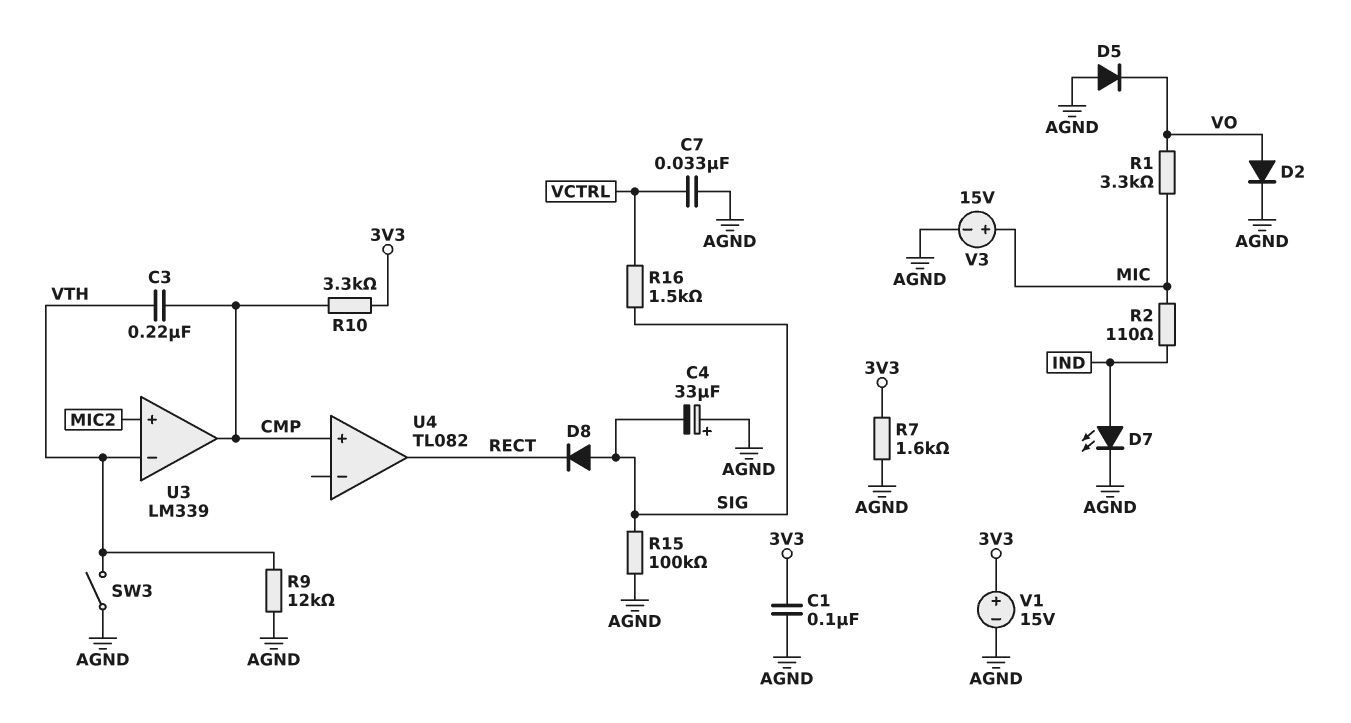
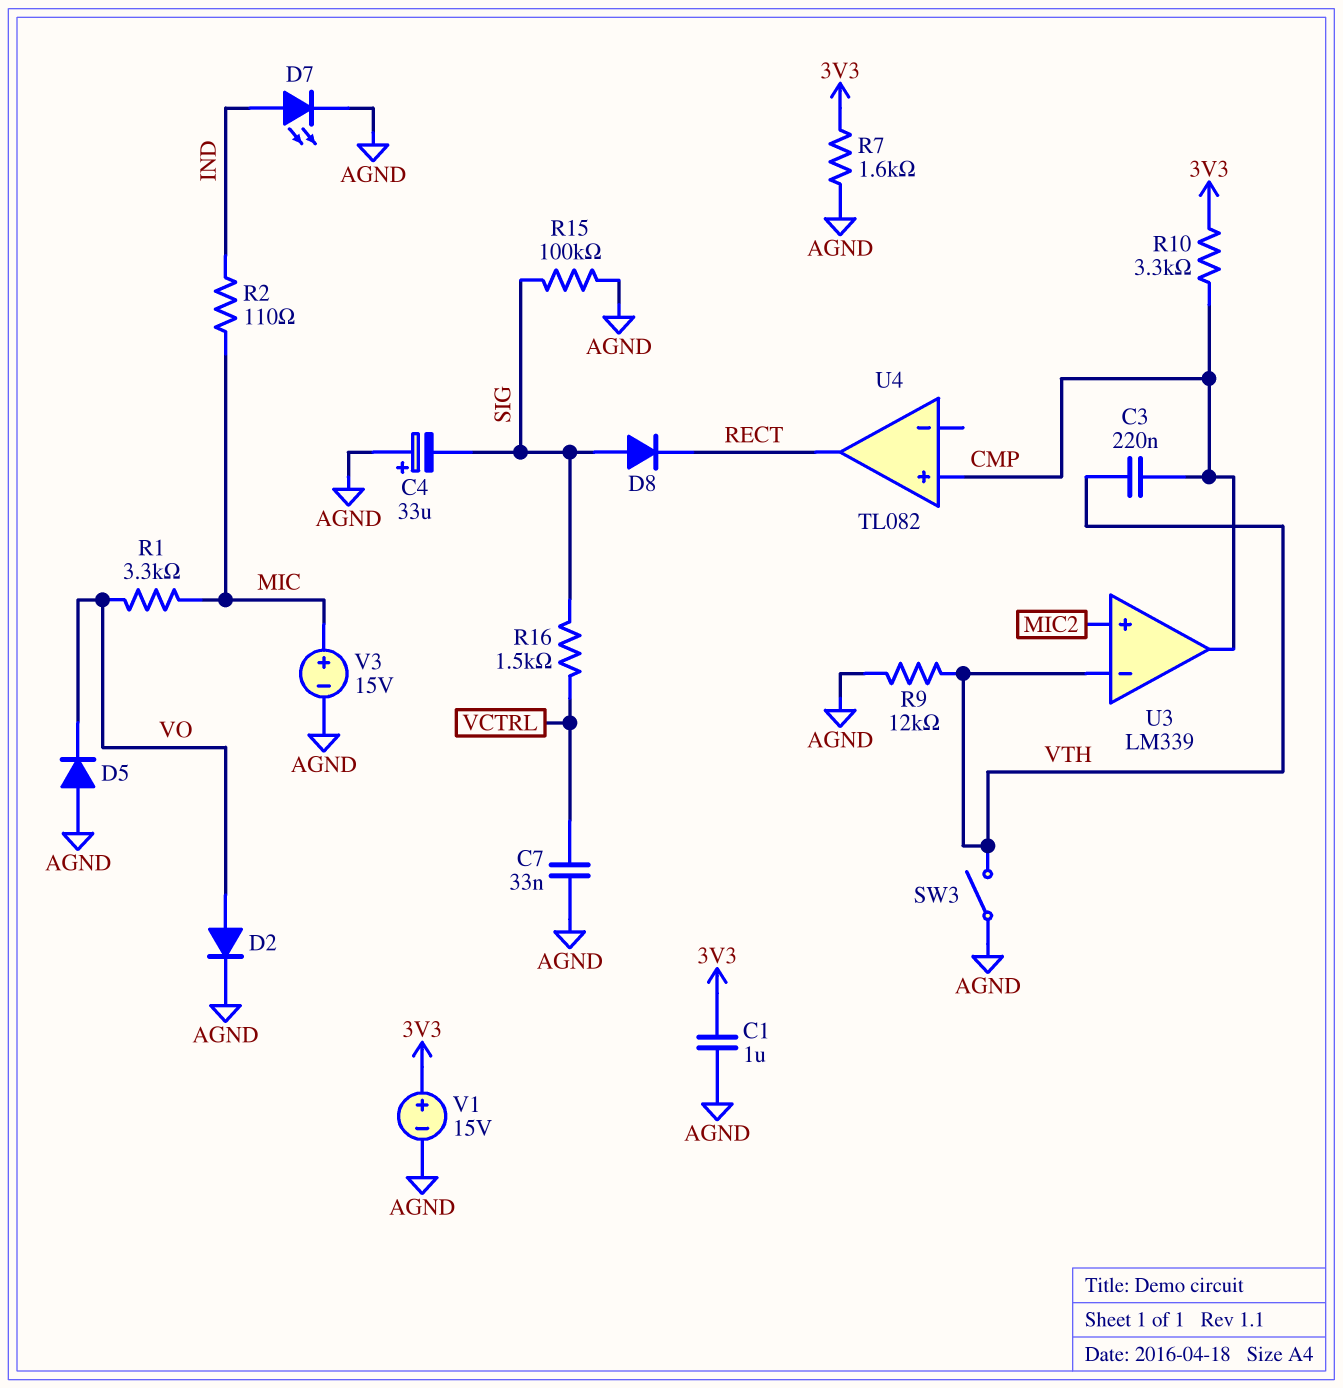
C1: 100nF (3V3, AGND) -> 1uF (3V3, AGND)

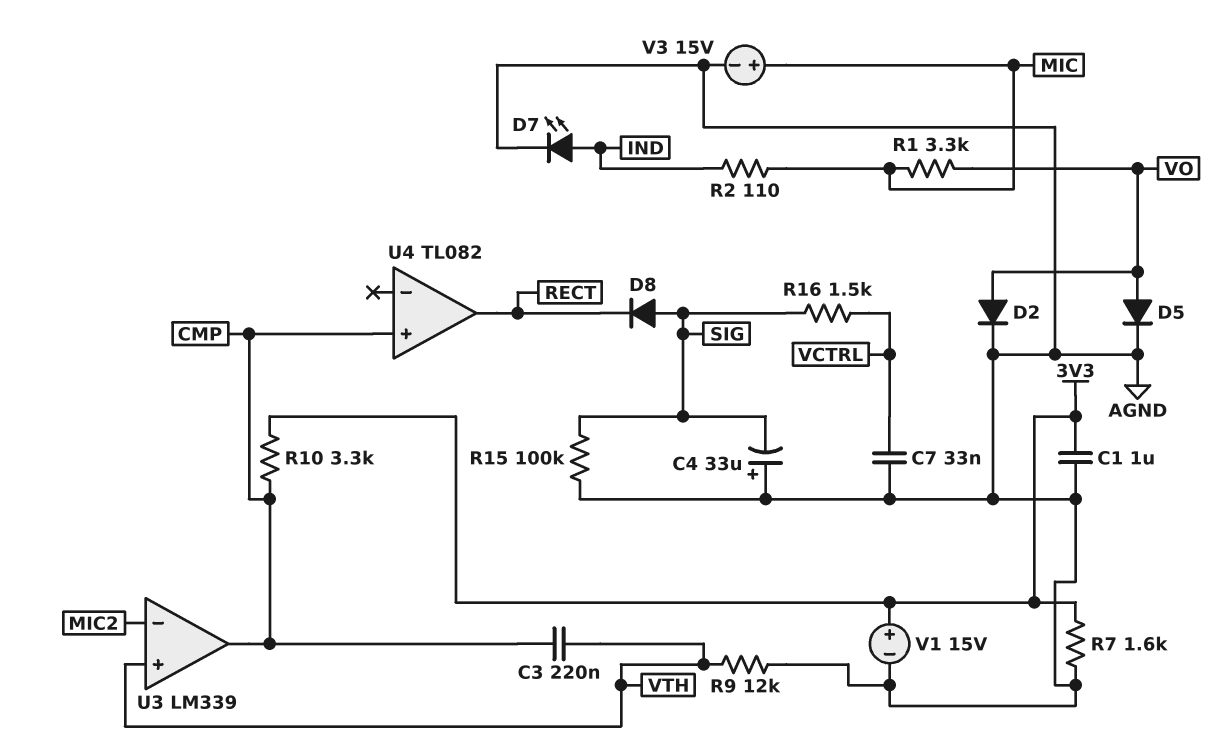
D5: diode (A AGND, K VO) -> diode (A VO, K AGND)
SW3: switch (AGND, VTH) -> none
U3 pin in+: MIC2 -> VTH
U3 pin in-: VTH -> MIC2

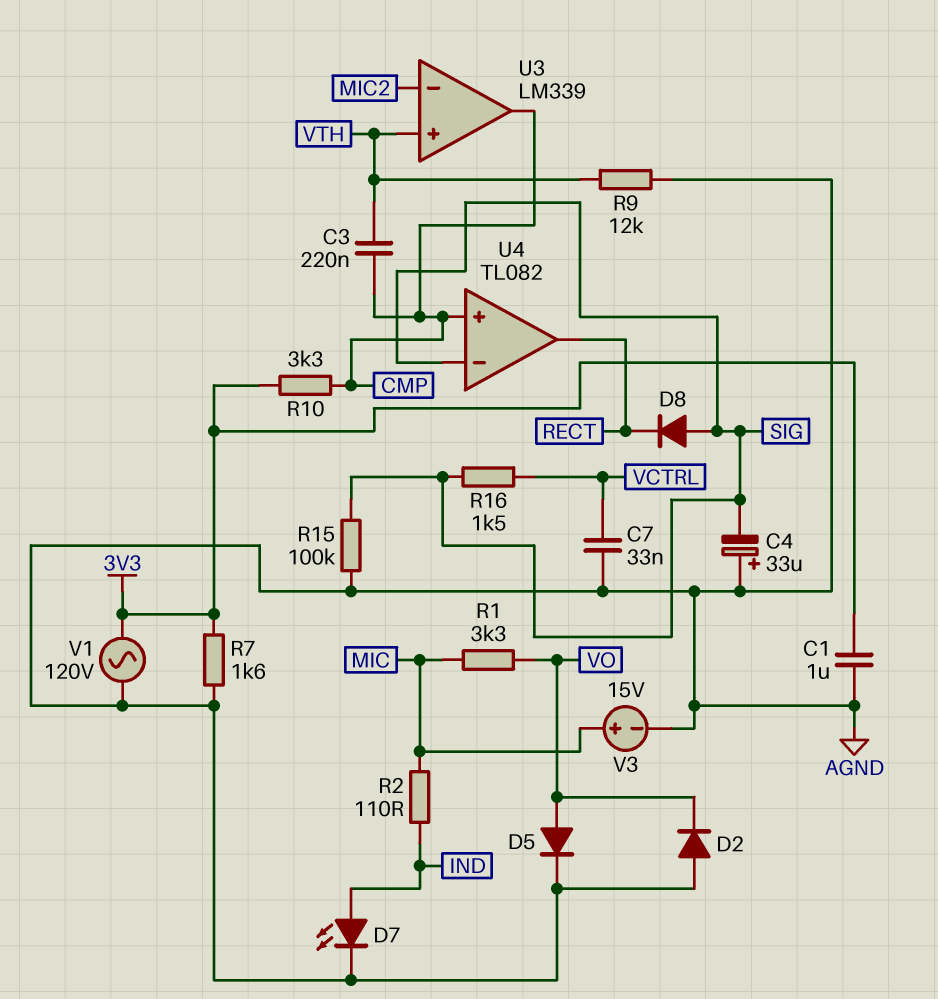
D2: diode (A VO, K AGND) -> diode (A AGND, K VO)
U4 pin in-: none -> SIG
V1: 15V (plus 3V3, minus AGND) -> AC 120V (3V3, AGND)

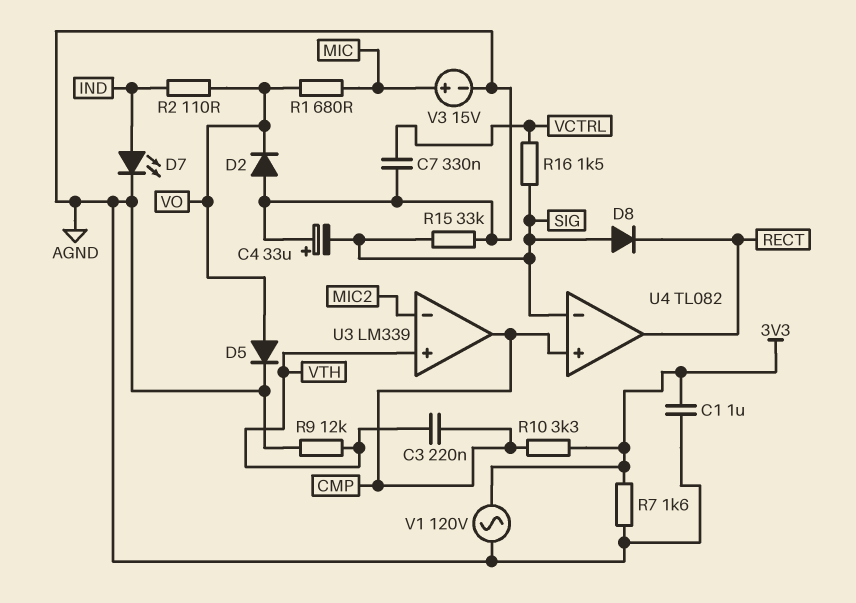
C7: 33nF (AGND, VCTRL) -> 330nF (AGND, VCTRL)
R1: 3.3k (MIC, VO) -> 680 (MIC, VO)
R2: 110 (IND, MIC) -> 110 (IND, VO)
R15: 100k (AGND, SIG) -> 33k (AGND, SIG)

